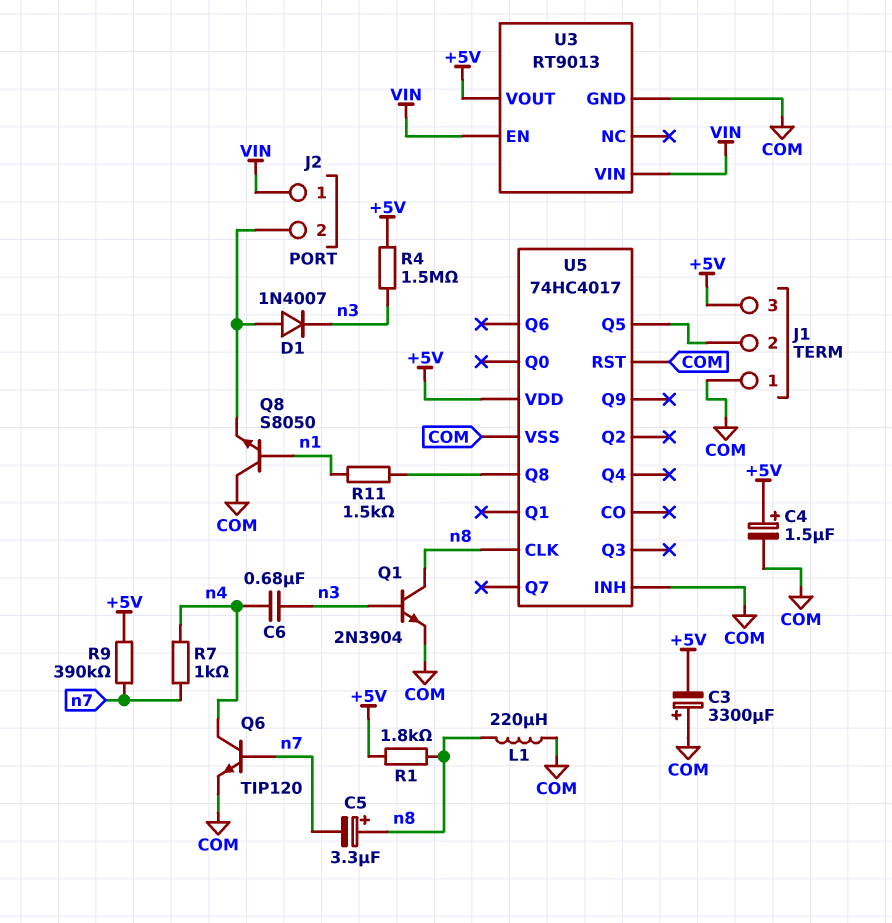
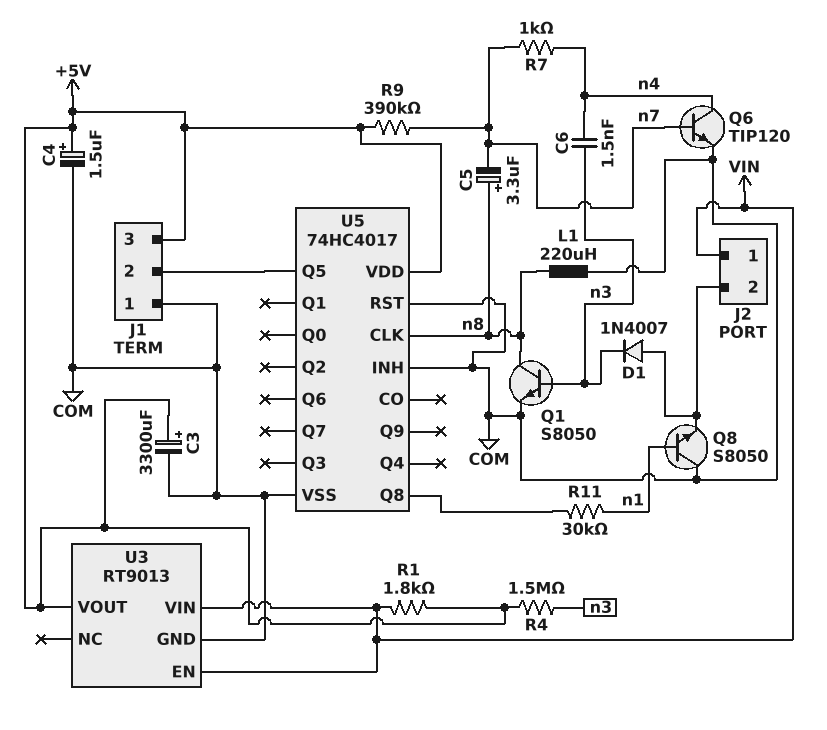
C3: 3300uF (plus COM, minus +5V) -> 3300uF (plus +5V, minus COM)
C6: 680nF (n3, n4) -> 1.5nF (n3, n4)
Q1: NPN 2N3904 (B n3, C n8, E COM) -> NPN S8050 (B n3, C n8, E COM)
R1: 1.8k (+5V, n8) -> 1.8k (+5V, VIN)
R11: 1.5k (U5/Q8, n1) -> 30k (U5/Q8, n1)

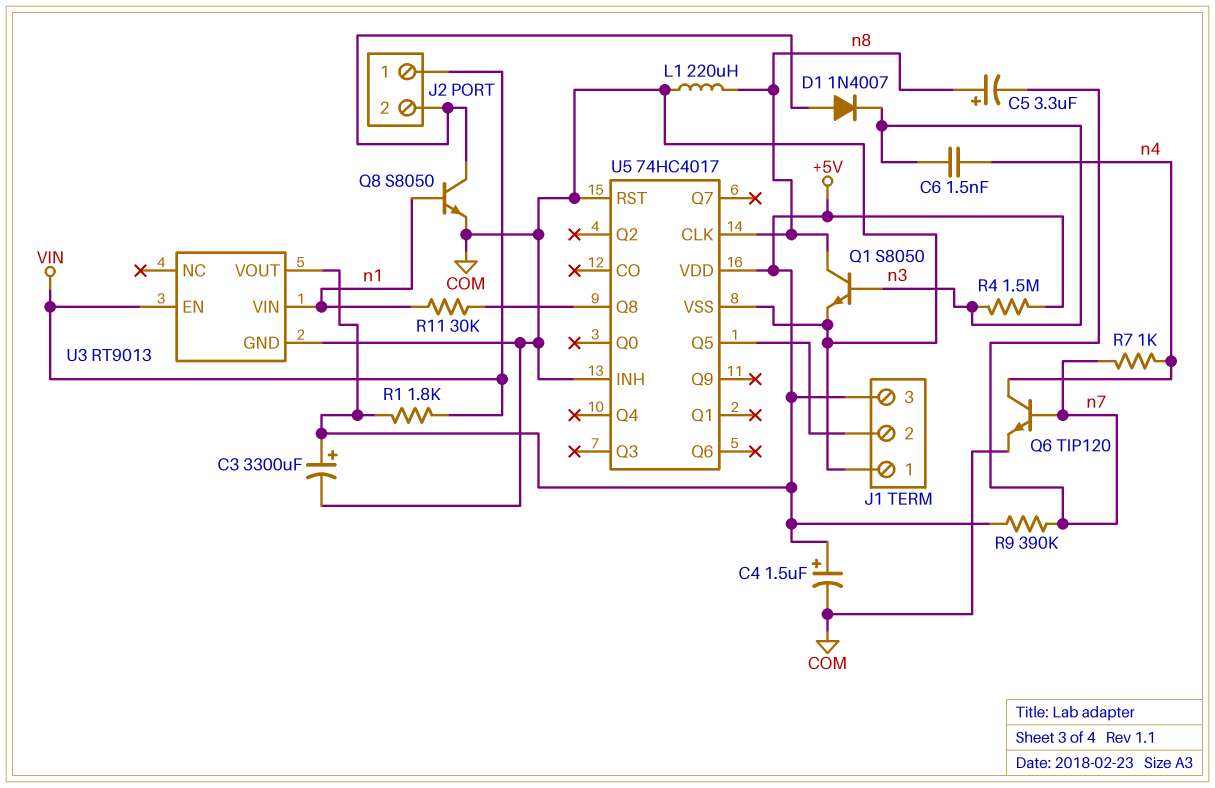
Q8: NPN S8050 (B n1, C COM, E J2/2) -> NPN S8050 (B n1, C J2/2, E COM)
U3 pin VIN: VIN -> n1

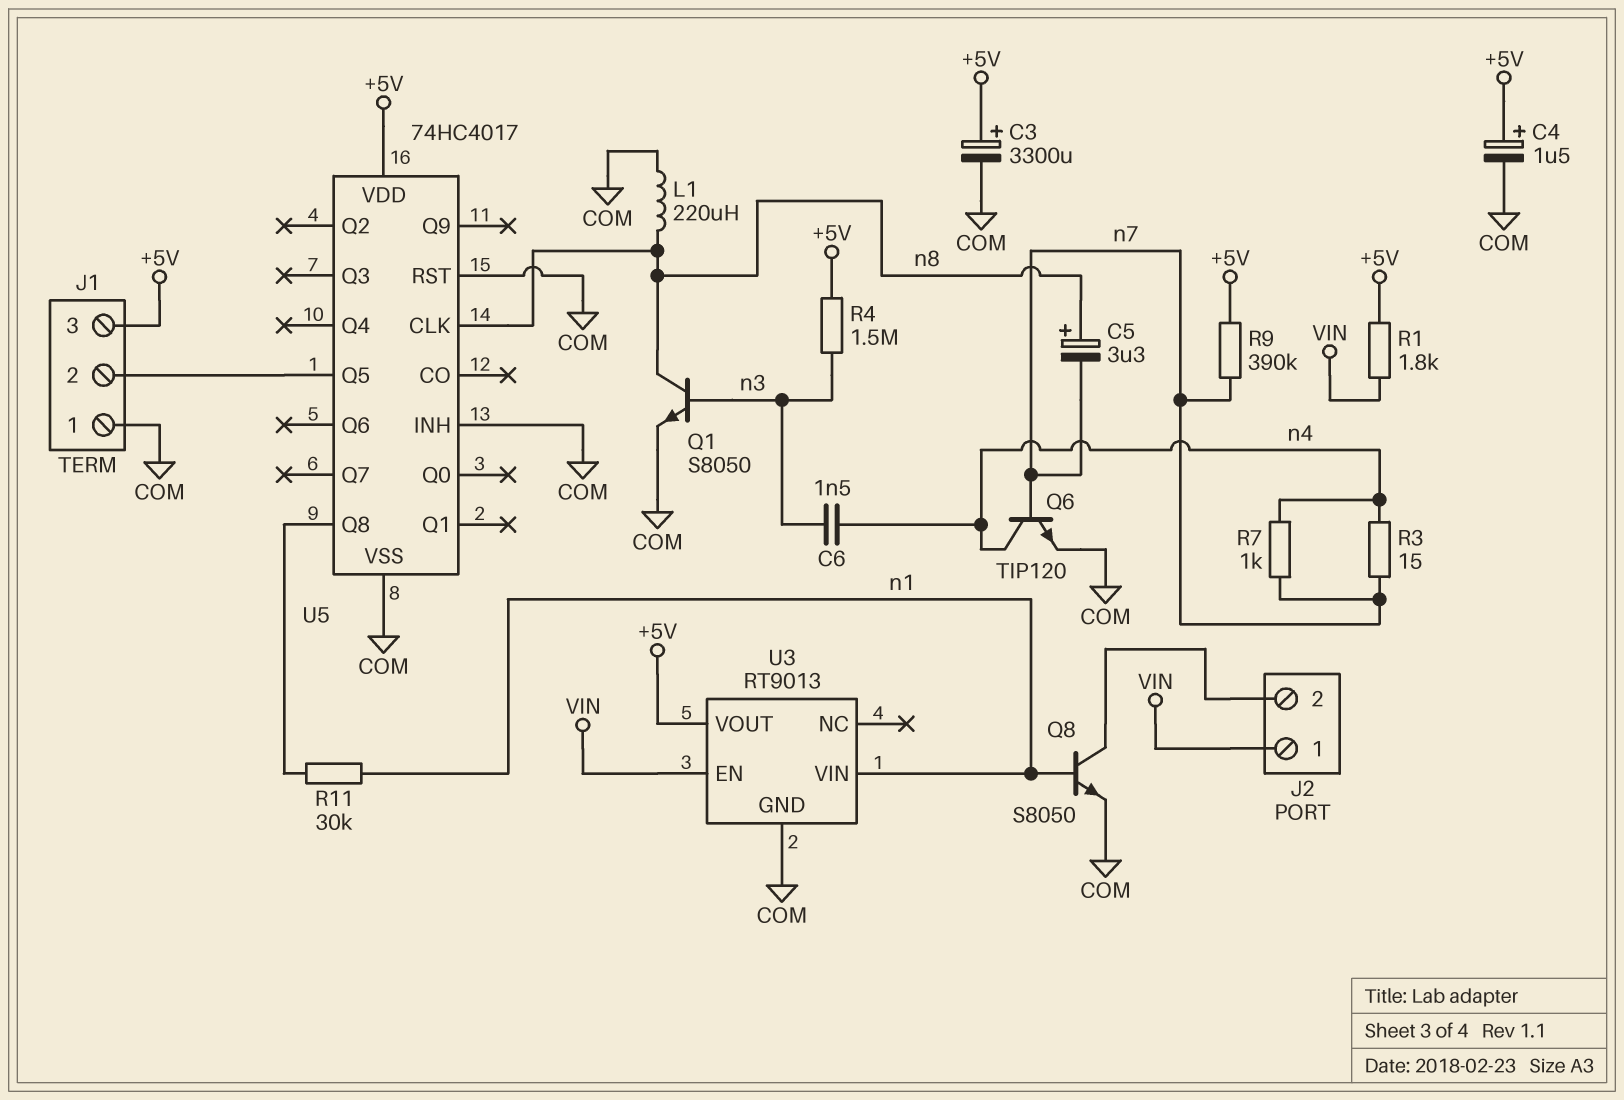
D1: diode 1N4007 (A J2/2, K n3) -> none
R3: none -> 15 (n4, n7)

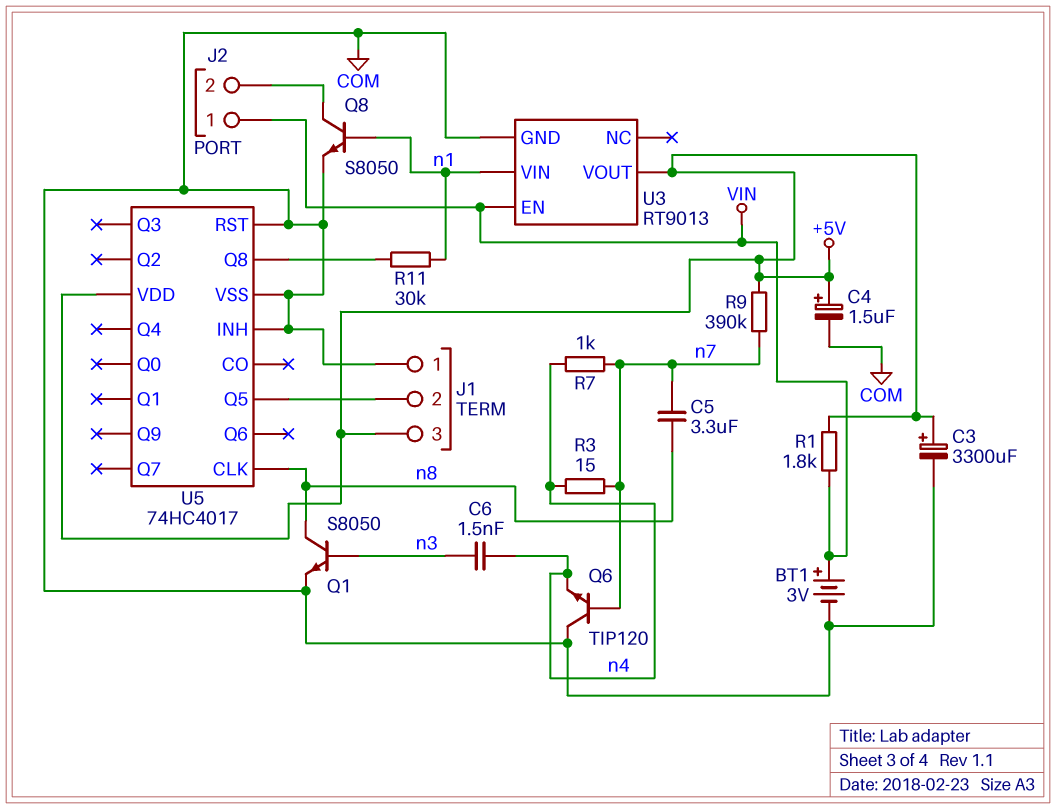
BT1: none -> 3V (plus VIN, minus COM)
C5: 3.3uF (plus n8, minus n7) -> 3.3uF (n7, n8)
L1: 220uH (COM, n8) -> none
Q6: NPN TIP120 (B n7, C n4, E COM) -> NPN TIP120 (B n7, C COM, E n4)
R4: 1.5M (+5V, n3) -> none

